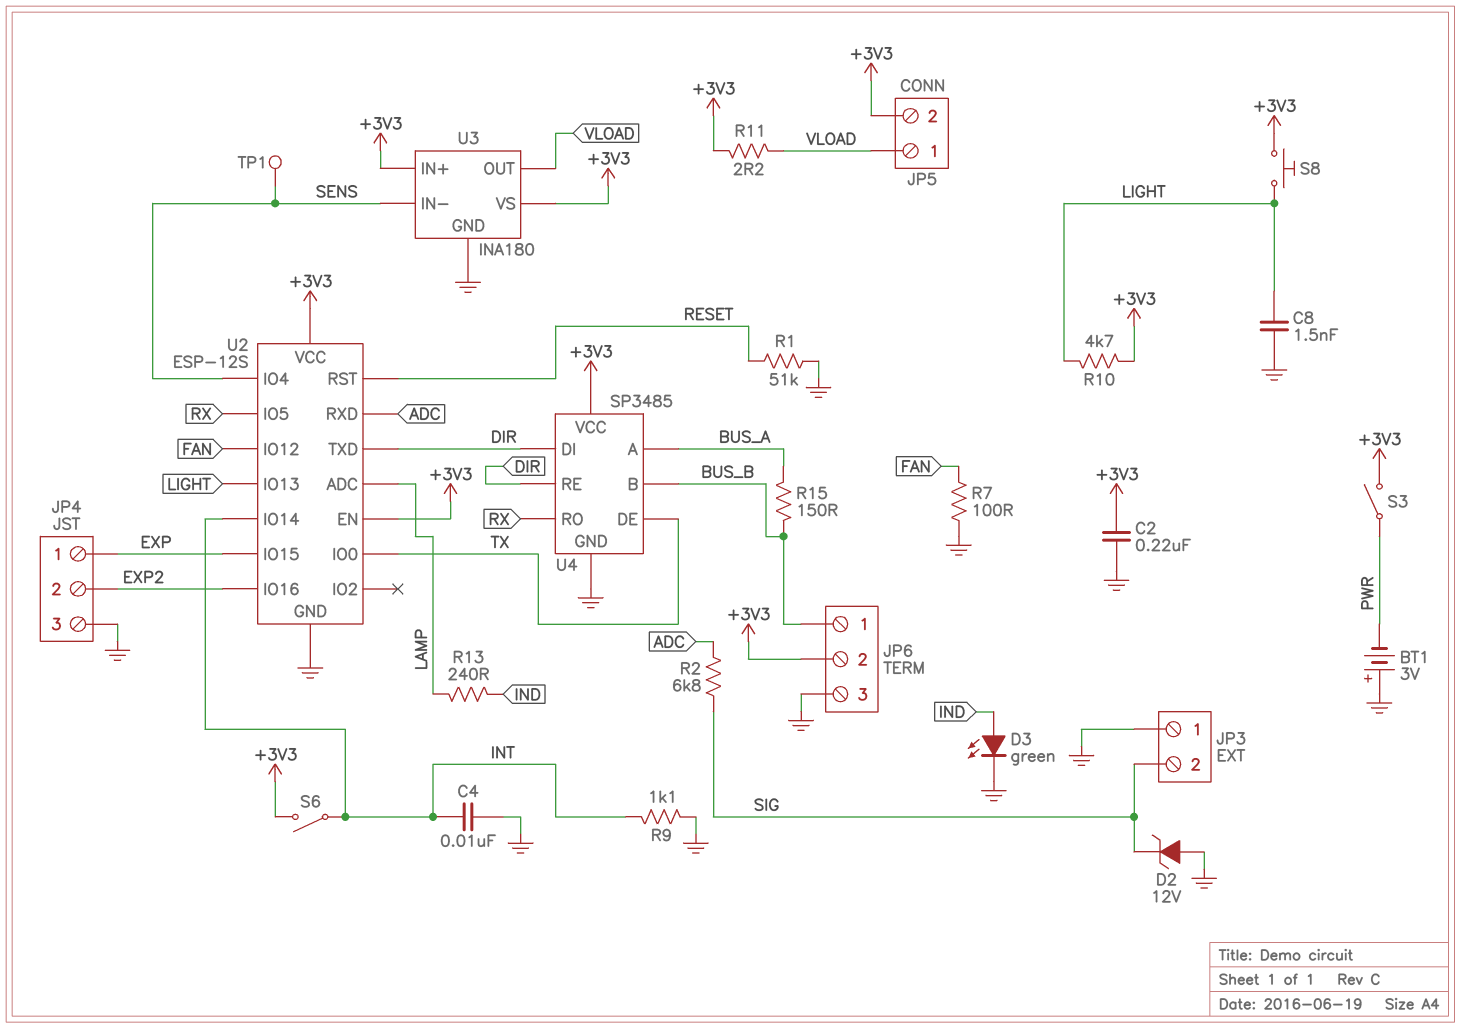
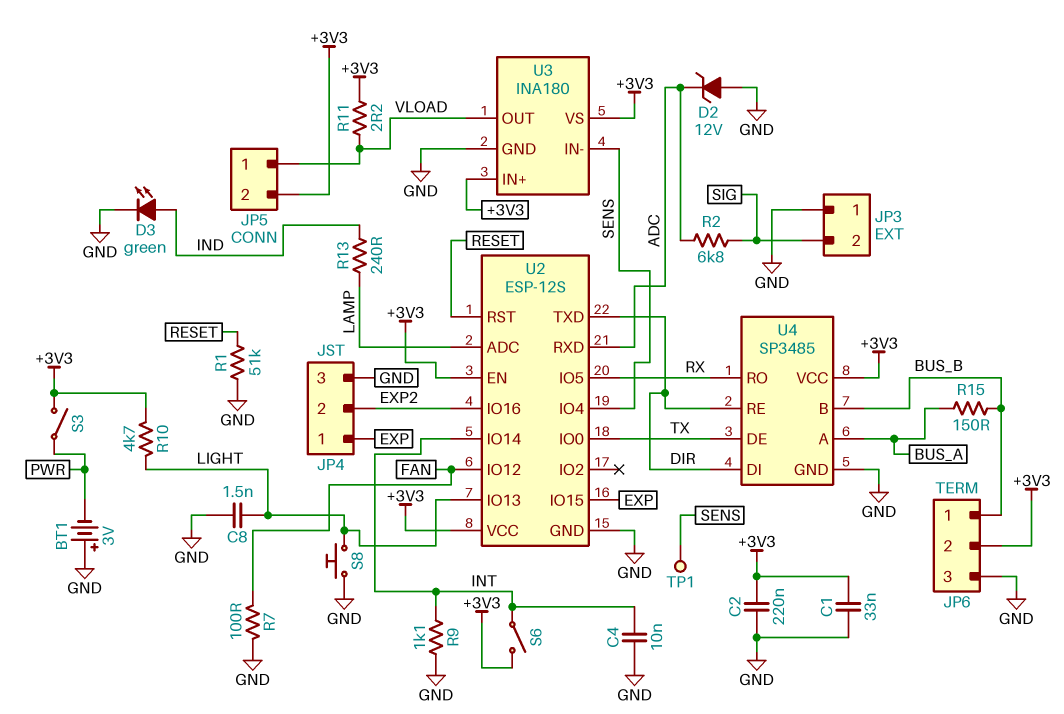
C1: none -> 33nF (+3V3, GND)
D2: zener 12V (A GND, K SIG) -> zener 12V (A GND, K ADC)
S8: button (+3V3, LIGHT) -> button (GND, LIGHT)

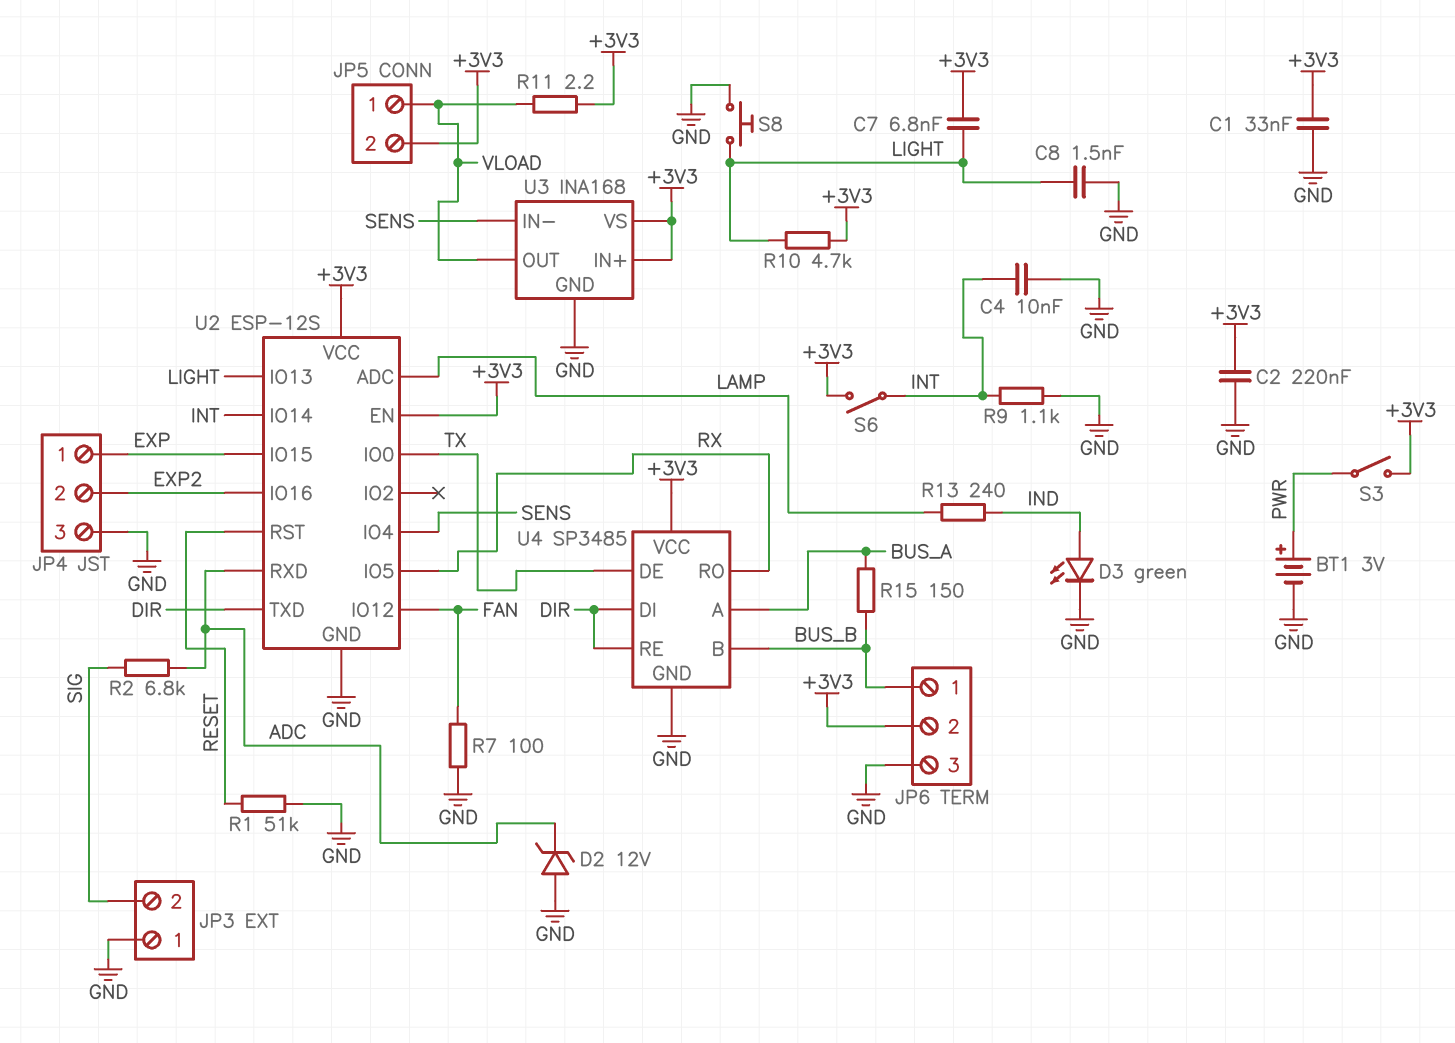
BT1: 3V (plus GND, minus PWR) -> 3V (plus PWR, minus GND)
C7: none -> 6.8nF (+3V3, LIGHT)
TP1: test point (SENS) -> none
U3: INA180 -> INA168

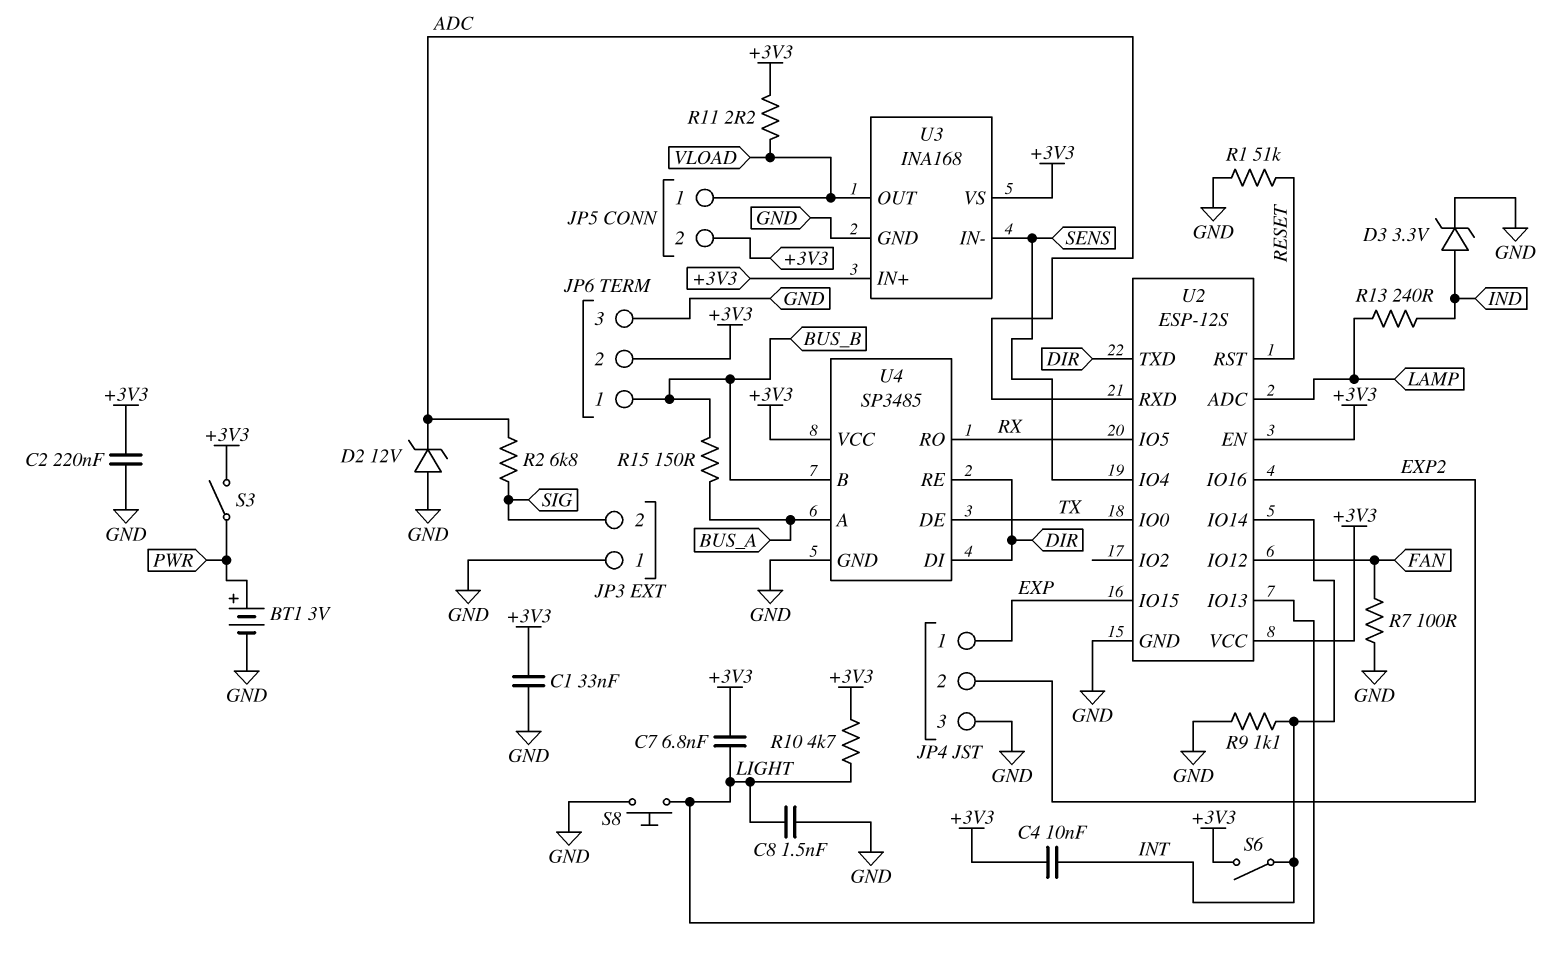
C4: 10nF (GND, INT) -> 10nF (+3V3, INT)
D3: LED green (A IND, K GND) -> zener 3.3V (A IND, K GND)

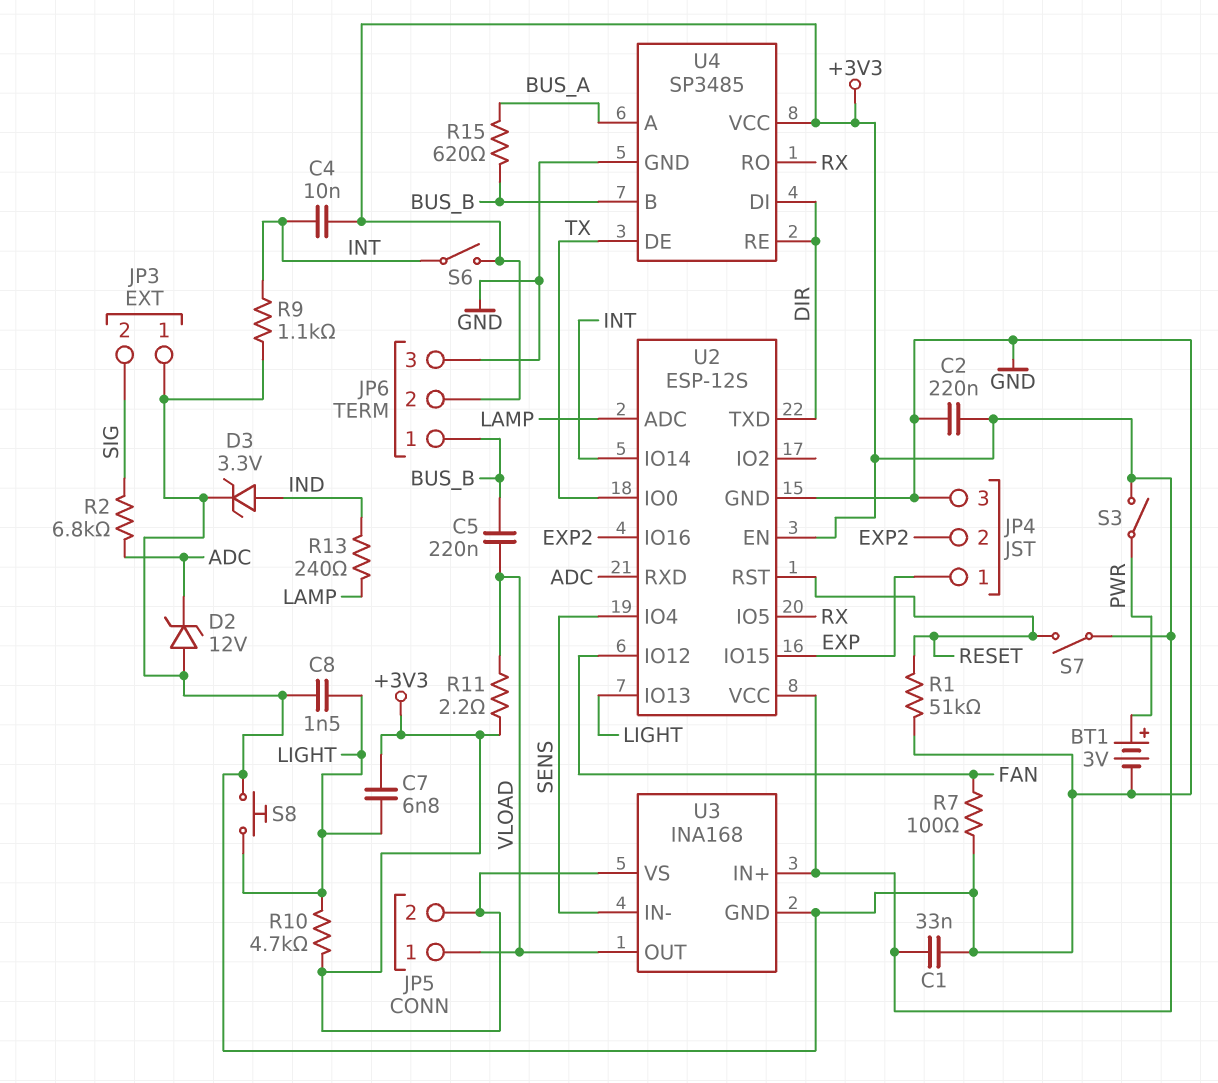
C5: none -> 220nF (BUS_B, VLOAD)
R15: 150 (BUS_A, BUS_B) -> 620 (BUS_A, BUS_B)
S7: none -> switch (+3V3, RESET)

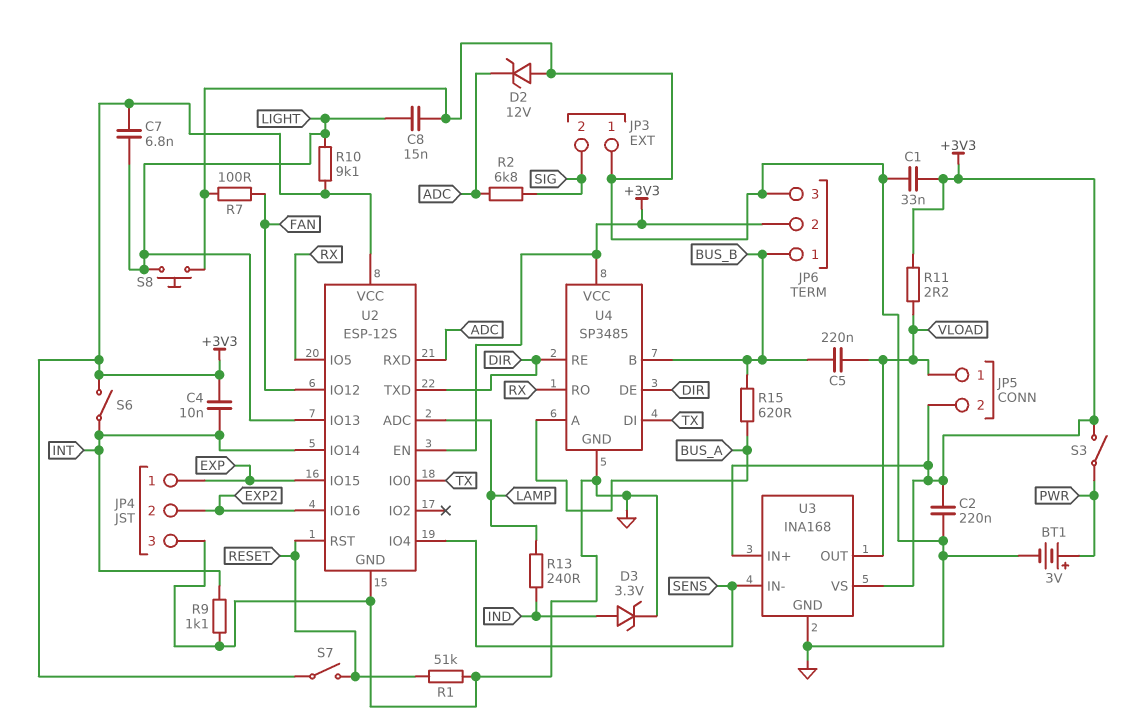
C8: 1.5nF (GND, LIGHT) -> 15nF (GND, LIGHT)
R10: 4.7k (+3V3, LIGHT) -> 9.1k (+3V3, LIGHT)
U4 pin DE: TX -> DIR
U4 pin DI: DIR -> TX

